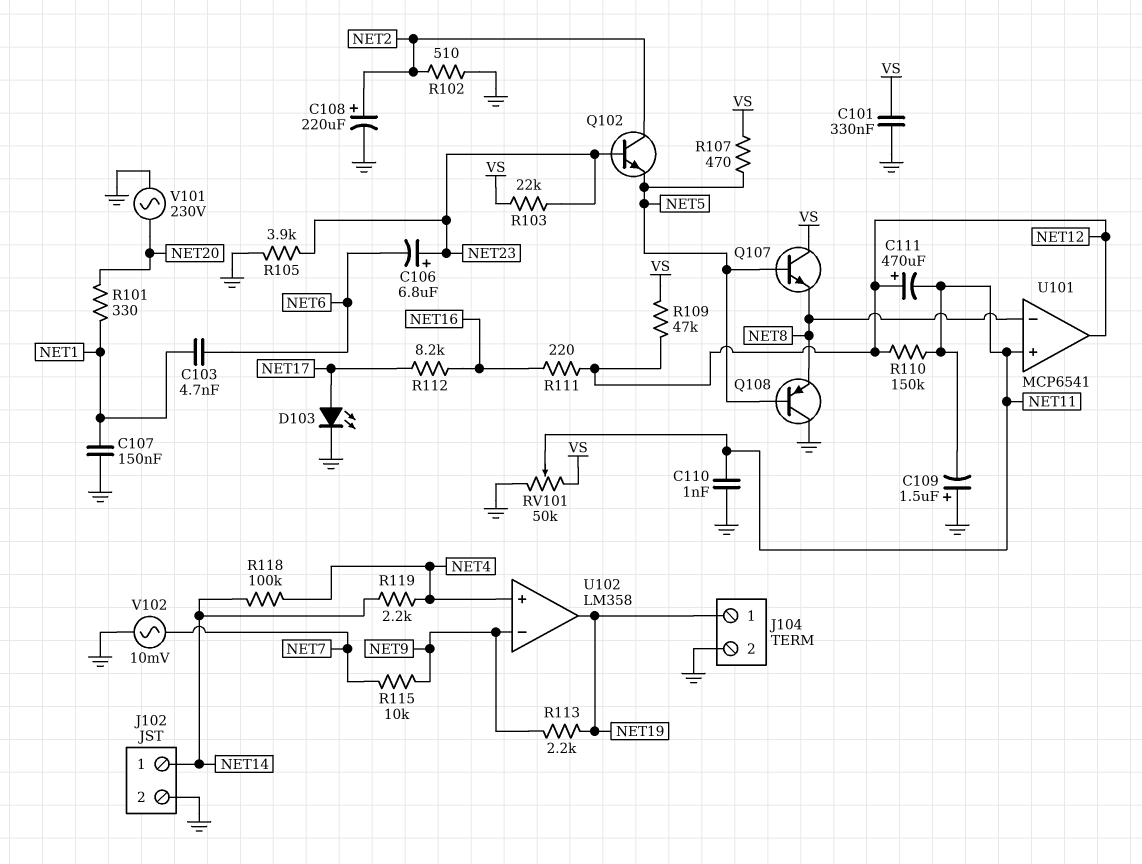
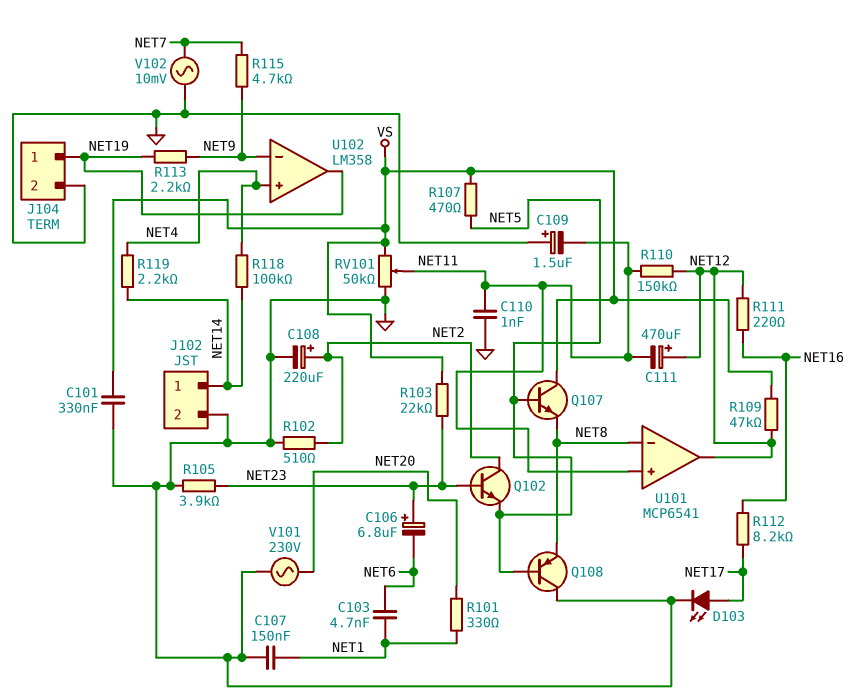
R115: 10k (NET7, NET9) -> 4.7k (NET7, NET9)

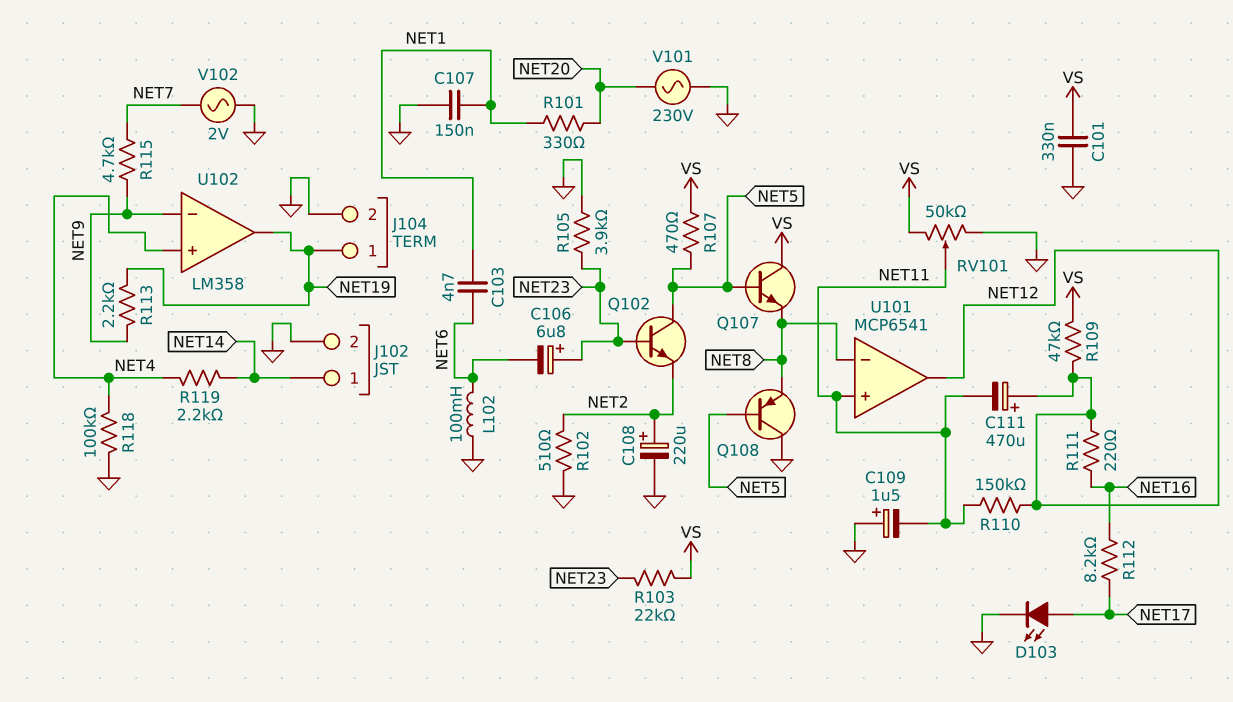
C110: 1nF (GND, NET11) -> none
L102: none -> 100mH (GND, NET6)
Q102: NPN (B NET23, C NET2, E NET5) -> NPN (B NET23, C NET5, E NET2)
R118: 100k (NET4, NET14) -> 100k (GND, NET4)
V102: AC 10mV (GND, NET7) -> AC 2V (GND, NET7)

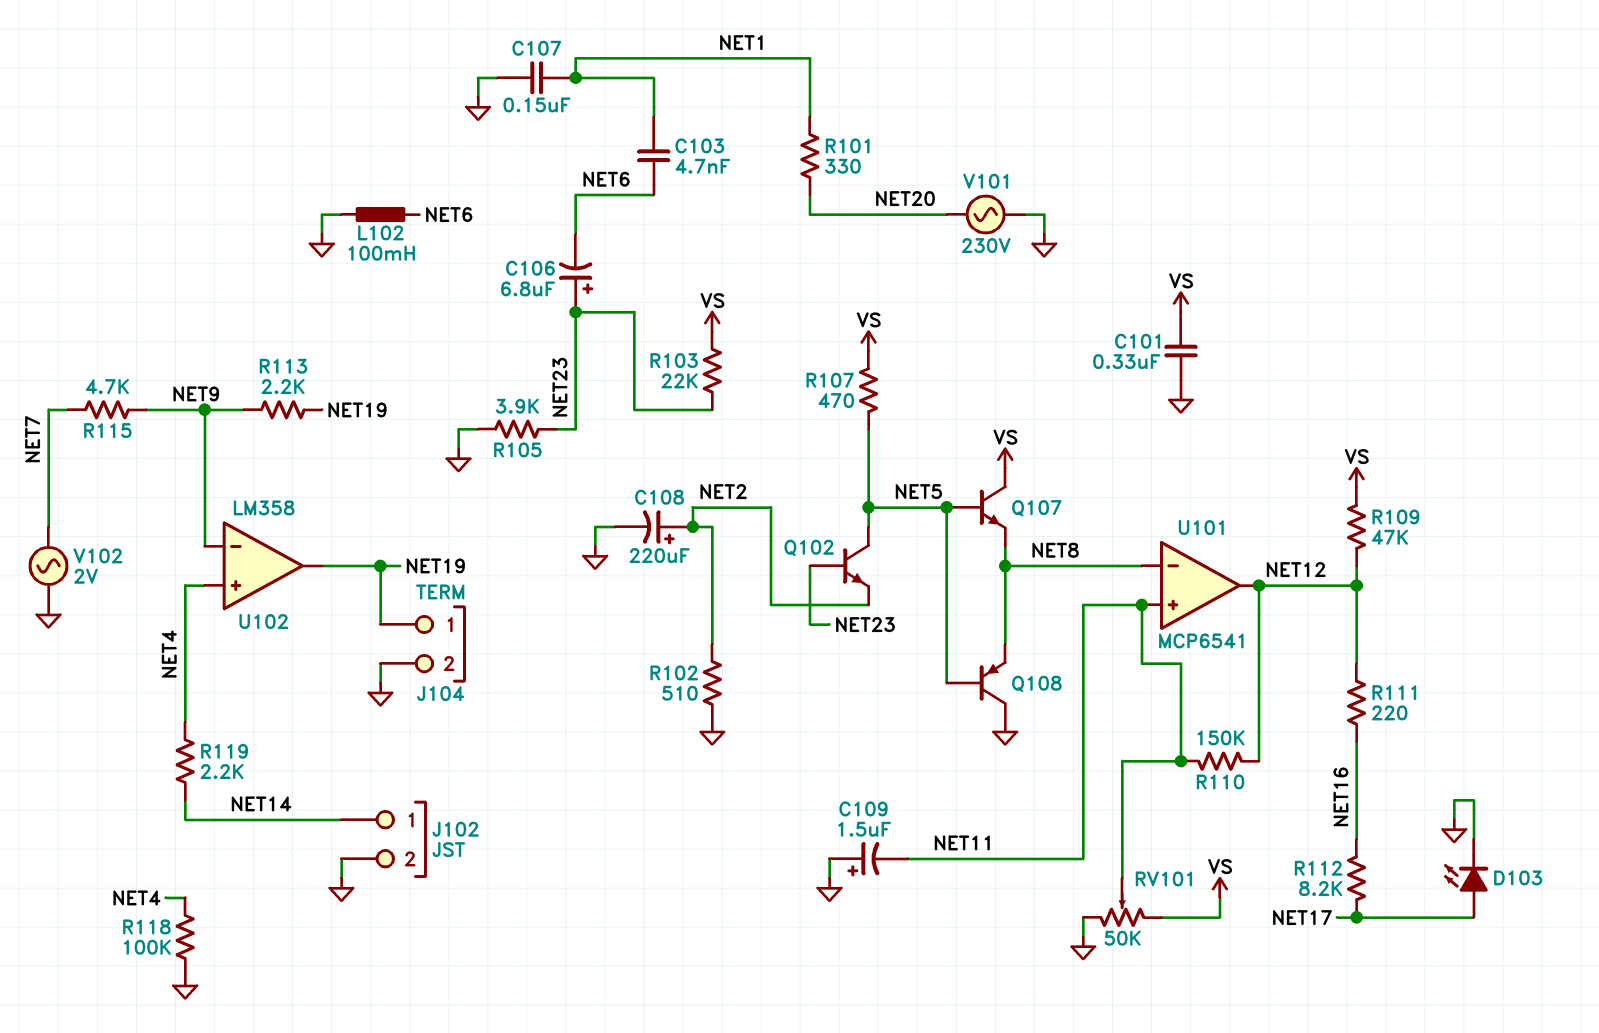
C111: 470uF (plus NET12, minus NET11) -> none

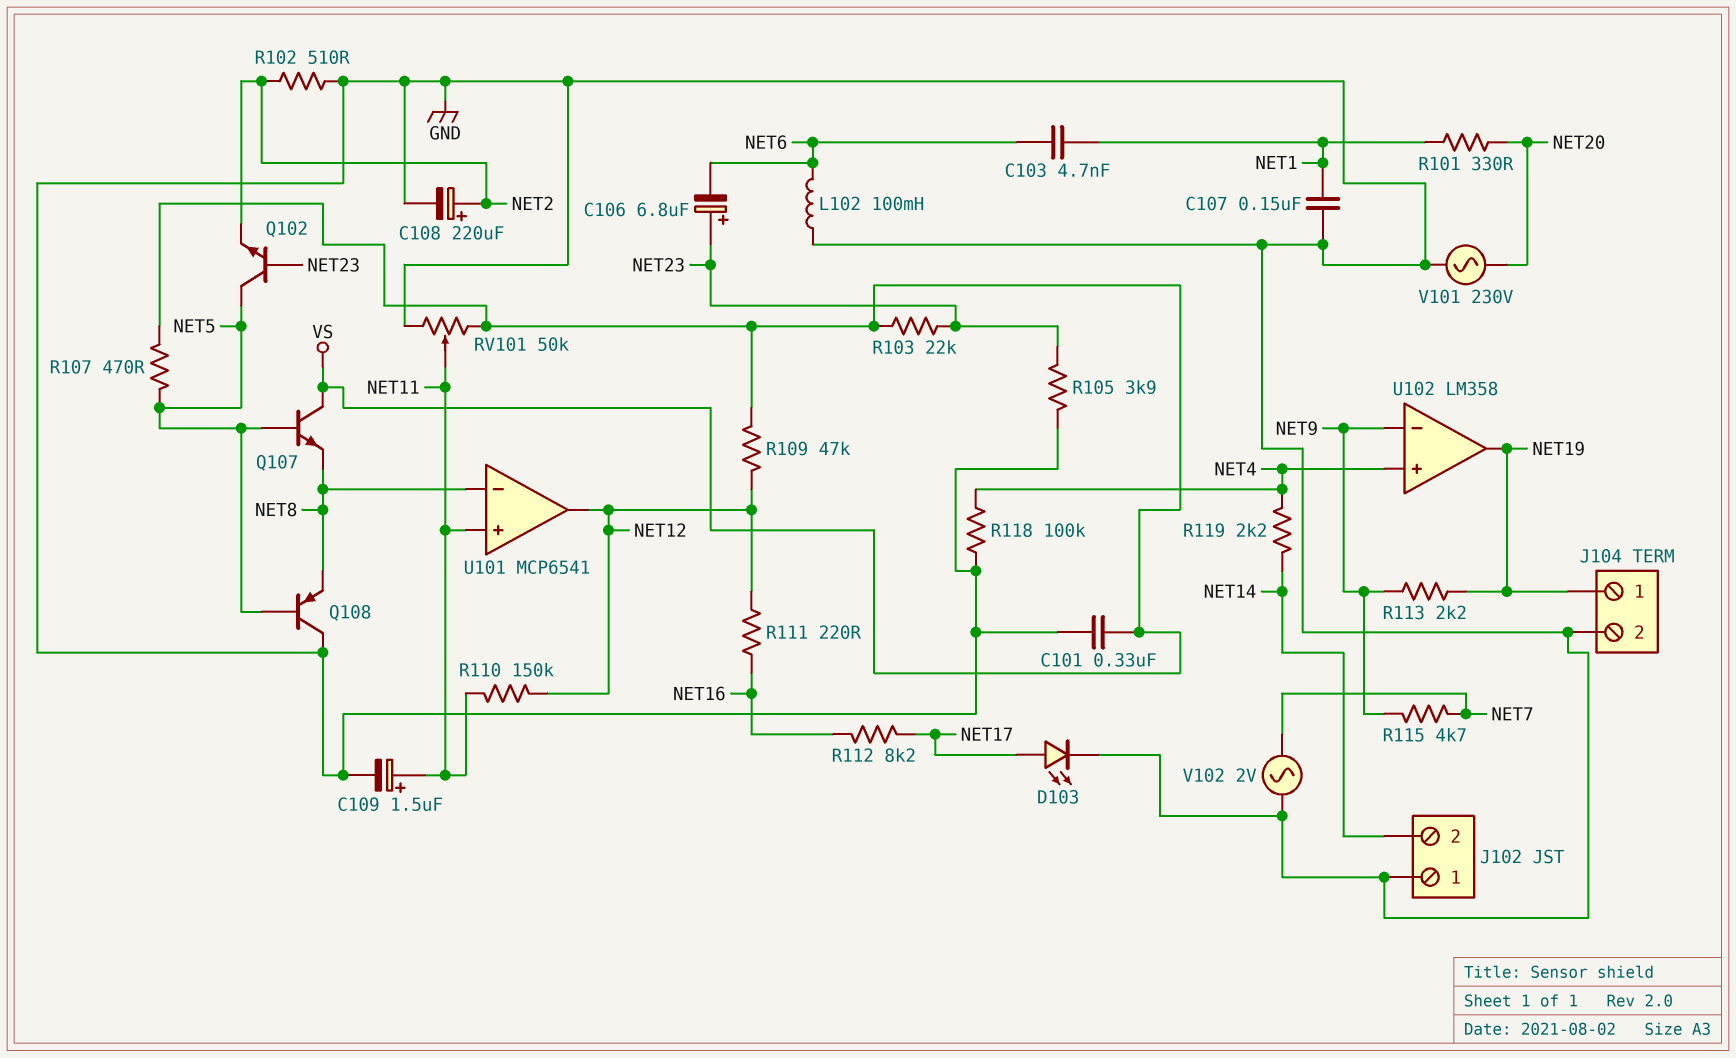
C109: 1.5uF (plus GND, minus NET11) -> 1.5uF (plus NET11, minus GND)
J102 pin 1: NET14 -> GND
J102 pin 2: GND -> NET14

